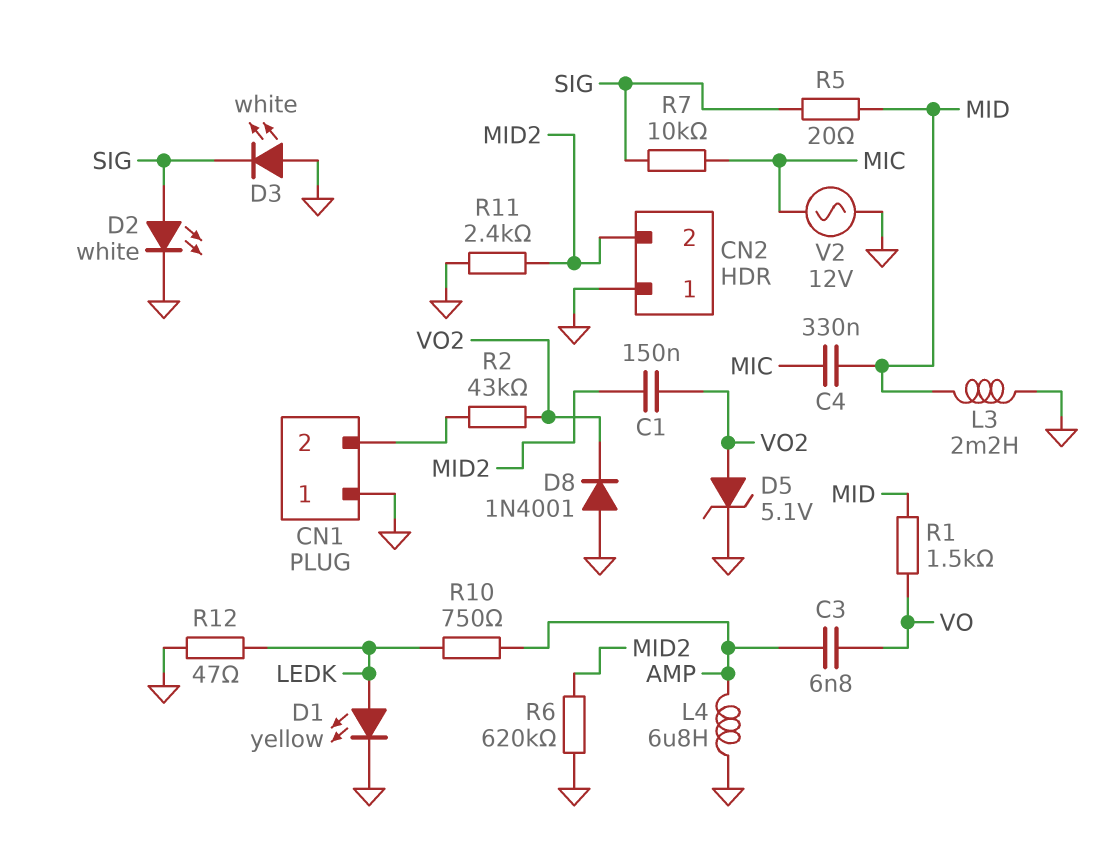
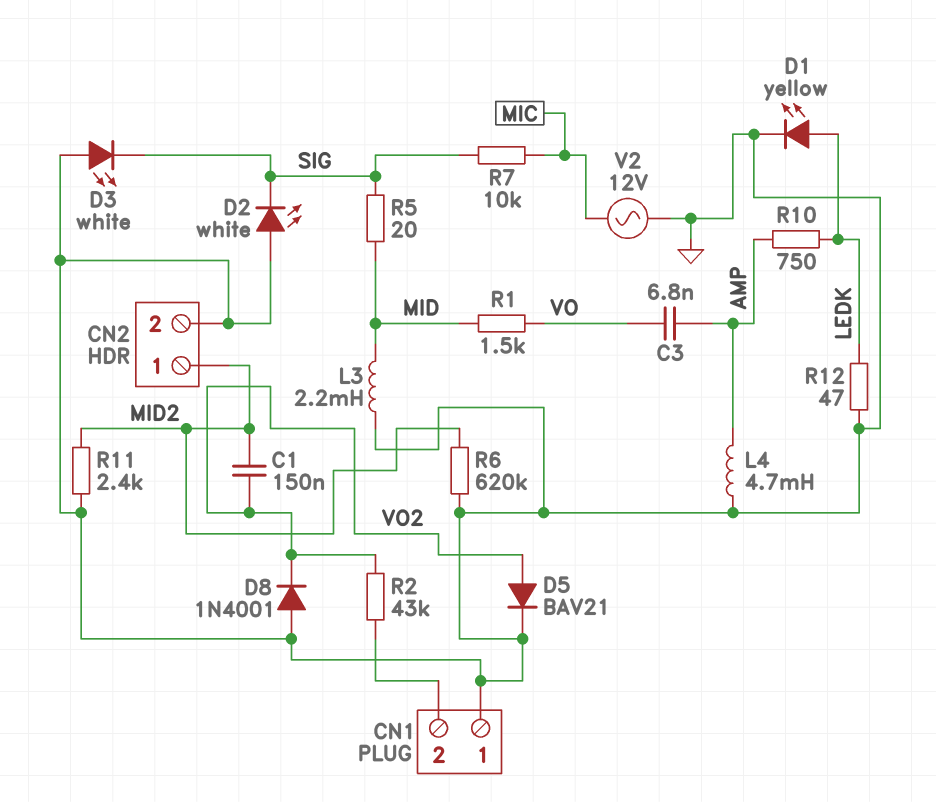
C4: 330nF (MIC, MID) -> none
CN2 pin 1: GND -> MID2
CN2 pin 2: MID2 -> GND
D2: LED white (A SIG, K GND) -> LED white (A GND, K SIG)
D5: zener 5.1V (A VO2, K GND) -> diode BAV21 (A VO2, K GND)
L4: 6.8uH (AMP, GND) -> 4.7mH (AMP, GND)

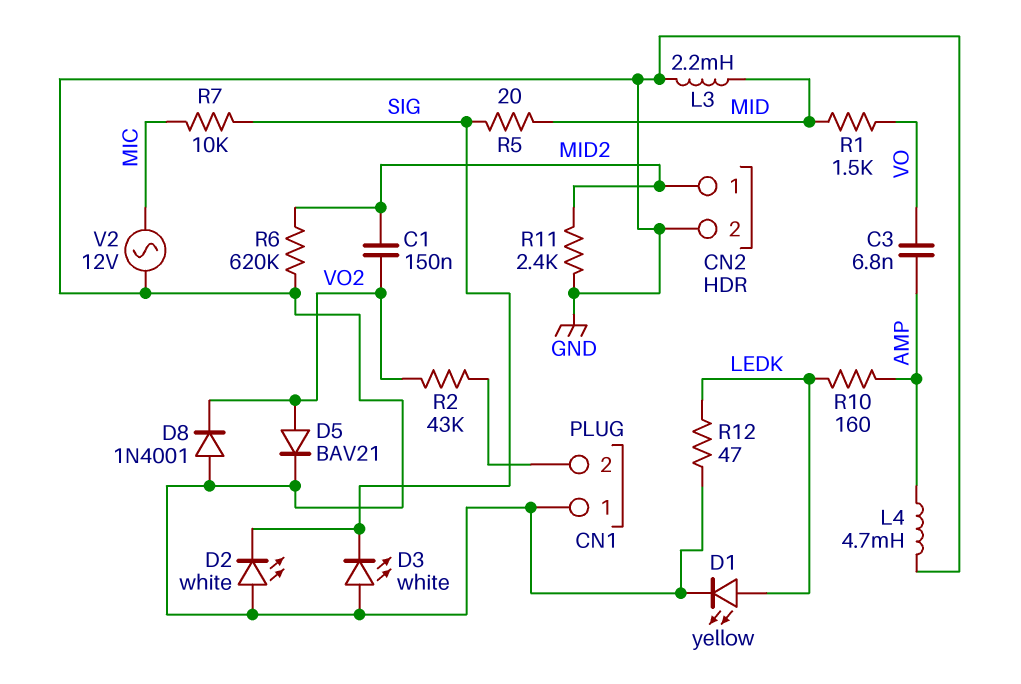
R10: 750 (AMP, LEDK) -> 160 (AMP, LEDK)

